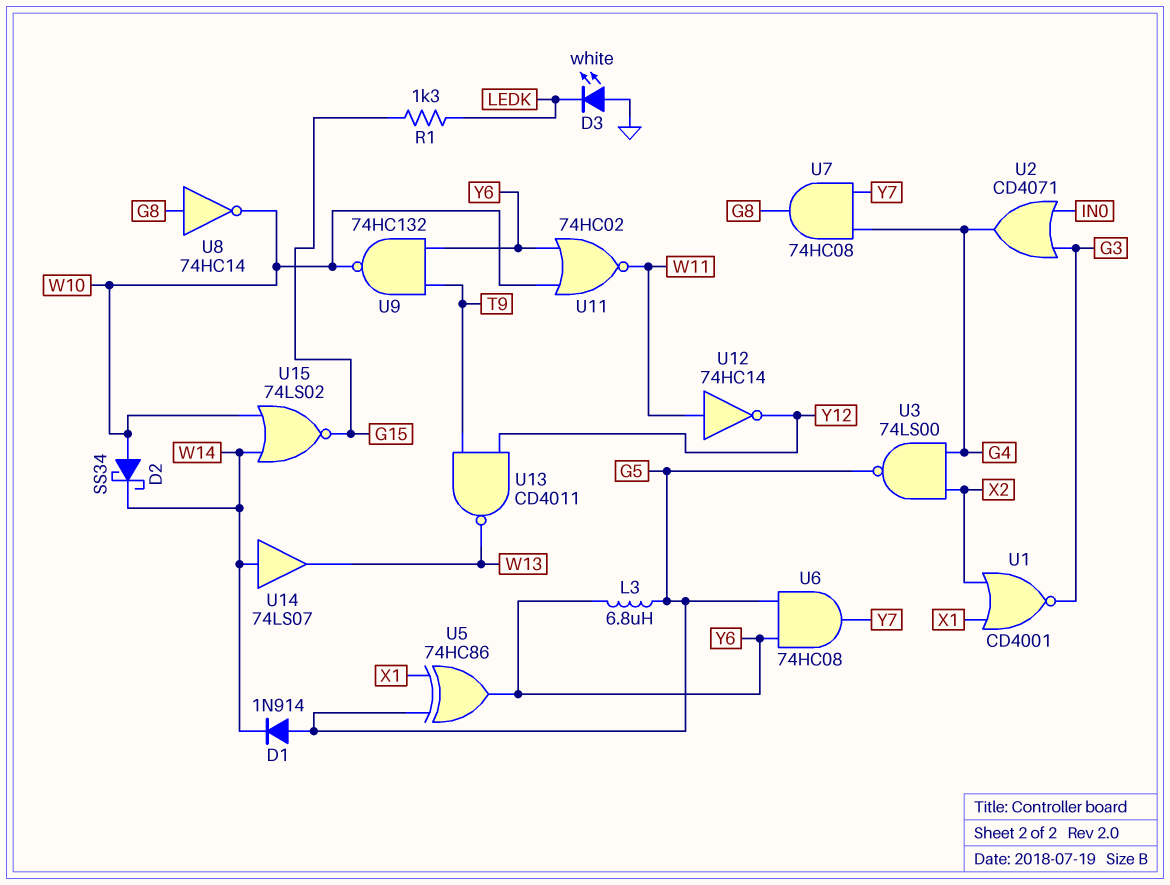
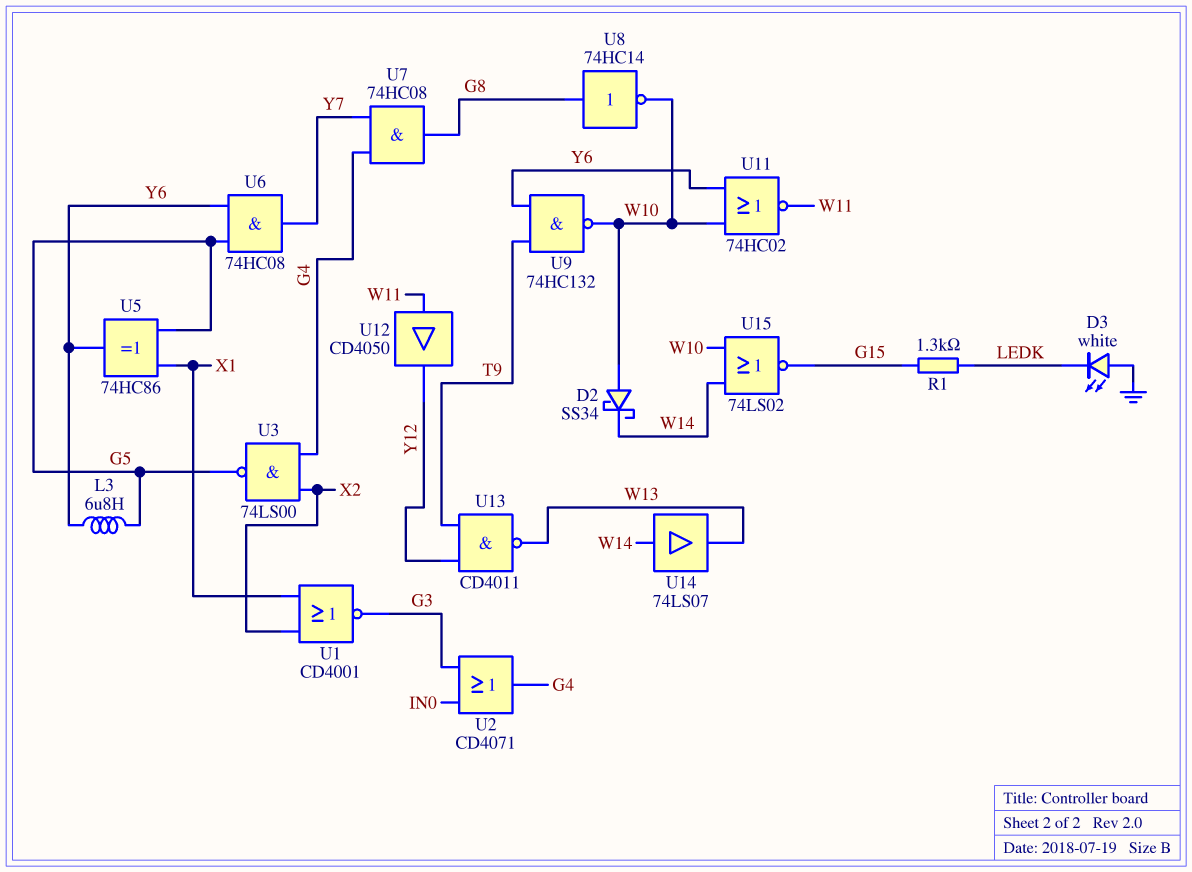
D1: diode 1N914 (A G5, K W14) -> none
U12: NOT 74HC14 (in W11, out Y12) -> buffer CD4050 (in W11, out Y12)

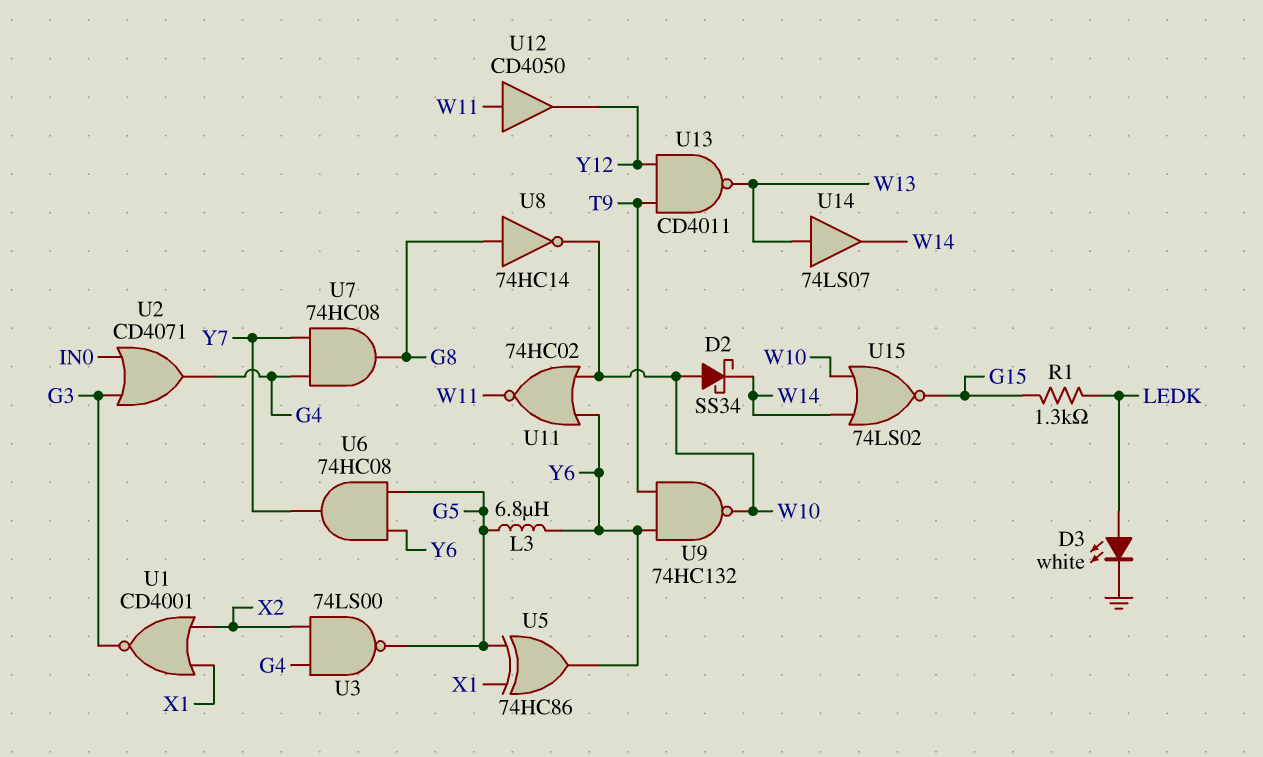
D3: LED white (A GND, K LEDK) -> LED white (A LEDK, K GND)
U14: buffer 74LS07 (in W14, out W13) -> buffer 74LS07 (in W13, out W14)

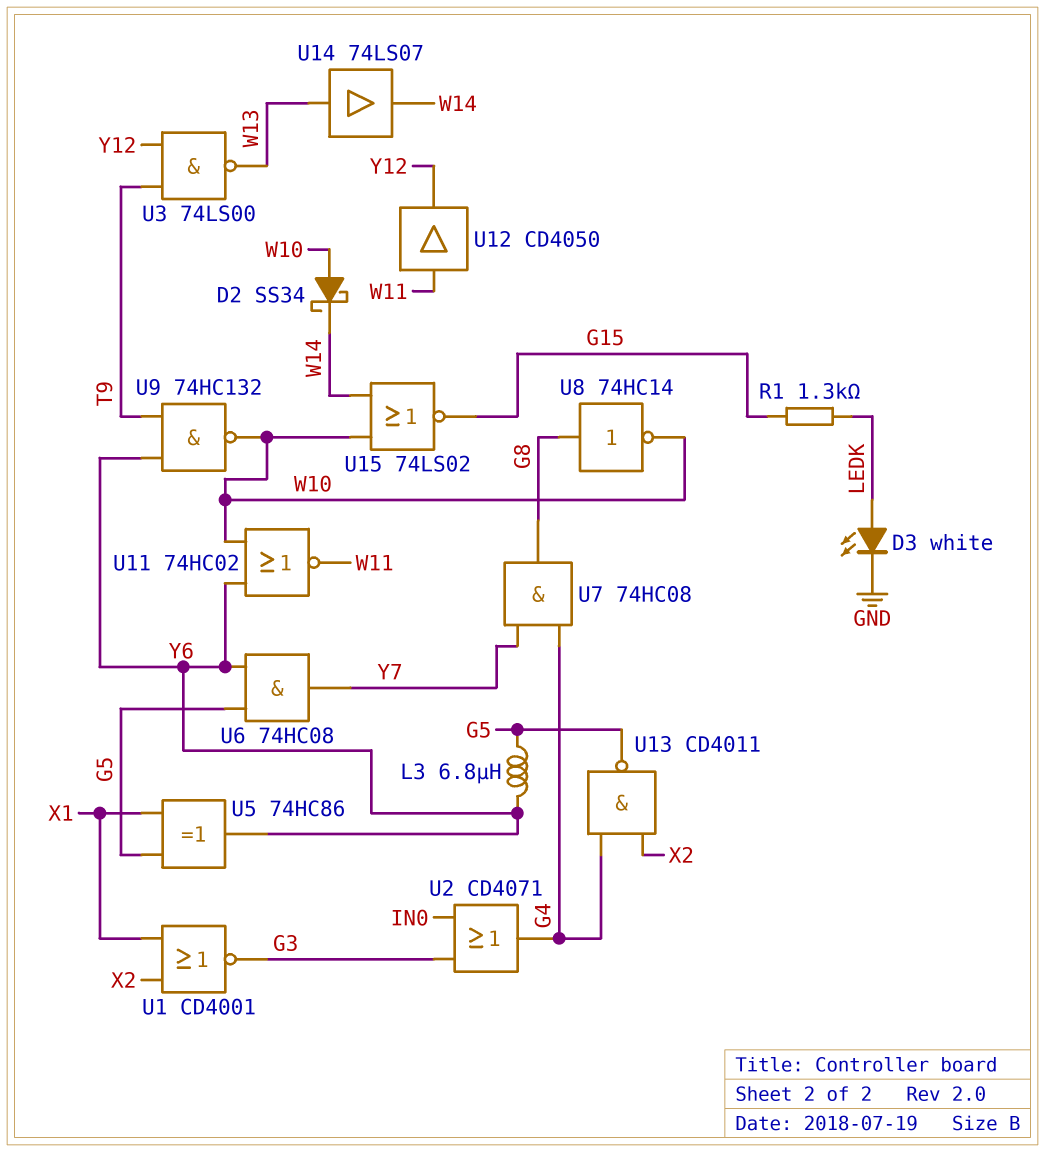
U3: NAND 74LS00 (in G4, in X2, out G5) -> NAND 74LS00 (in T9, in Y12, out W13)
U13: NAND CD4011 (in T9, in Y12, out W13) -> NAND CD4011 (in G4, in X2, out G5)

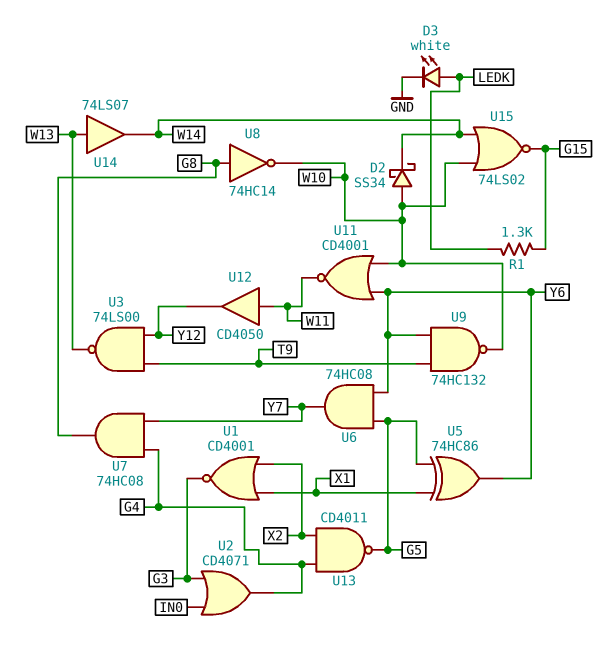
L3: 6.8uH (G5, Y6) -> none
U11: NOR 74HC02 (in W10, in Y6, out W11) -> NOR CD4001 (in W10, in Y6, out W11)

